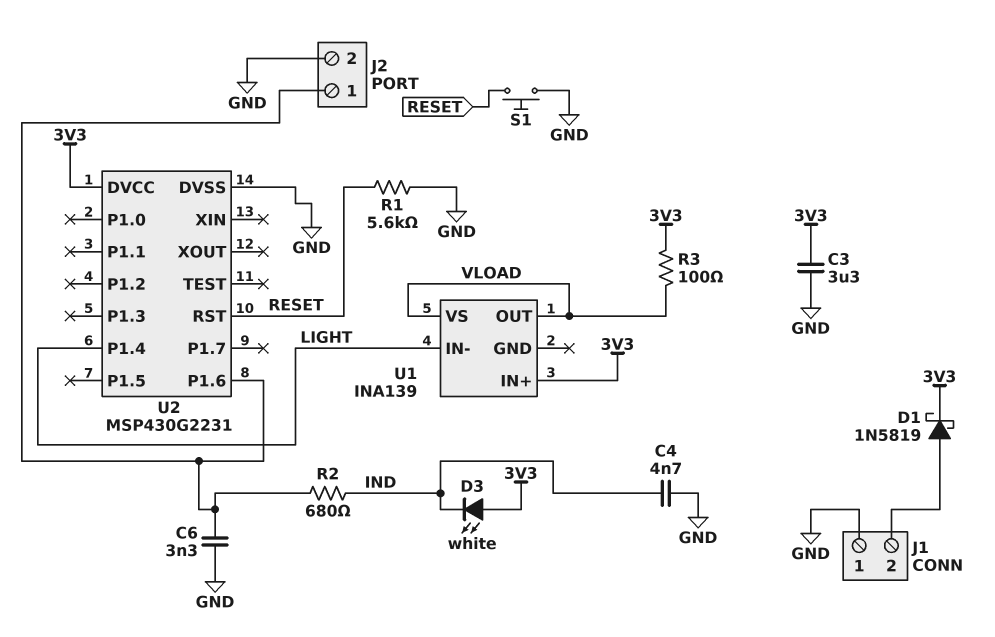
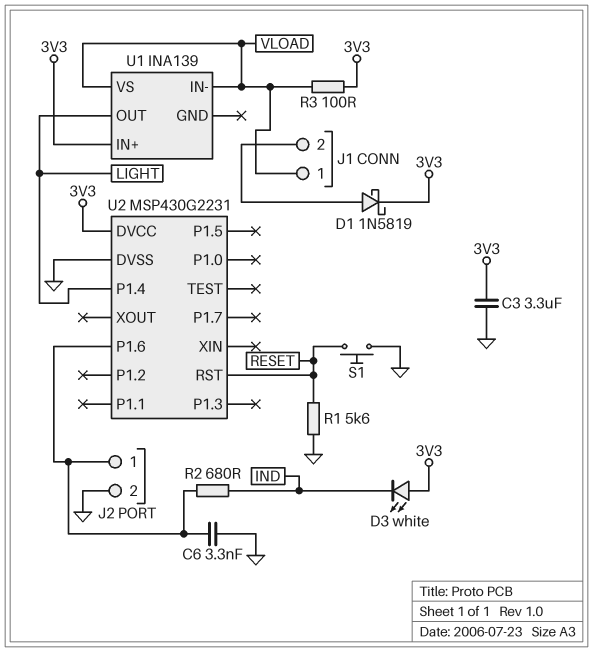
C4: 4.7nF (GND, IND) -> none
J1 pin 1: GND -> VLOAD
U1 pin IN-: LIGHT -> VLOAD
U1 pin OUT: VLOAD -> LIGHT

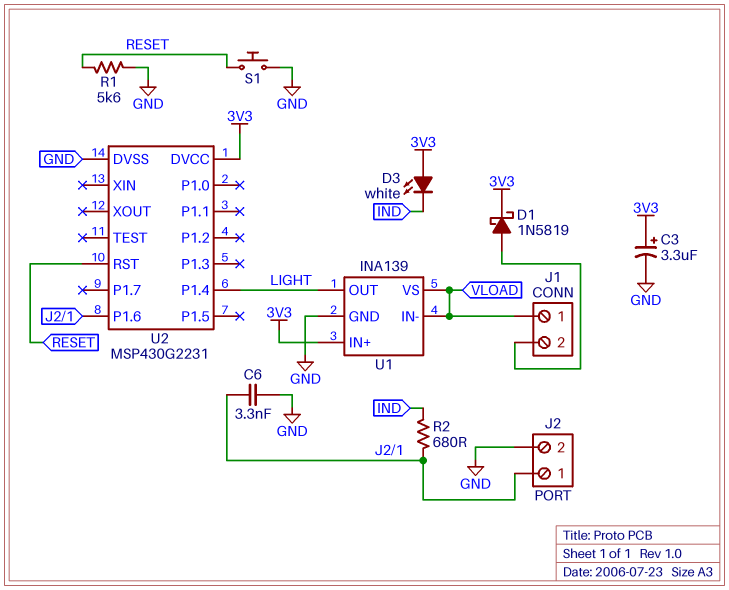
C3: 3.3uF (3V3, GND) -> 3.3uF (plus 3V3, minus GND)
R3: 100 (3V3, VLOAD) -> none
U1 pin GND: none -> GND

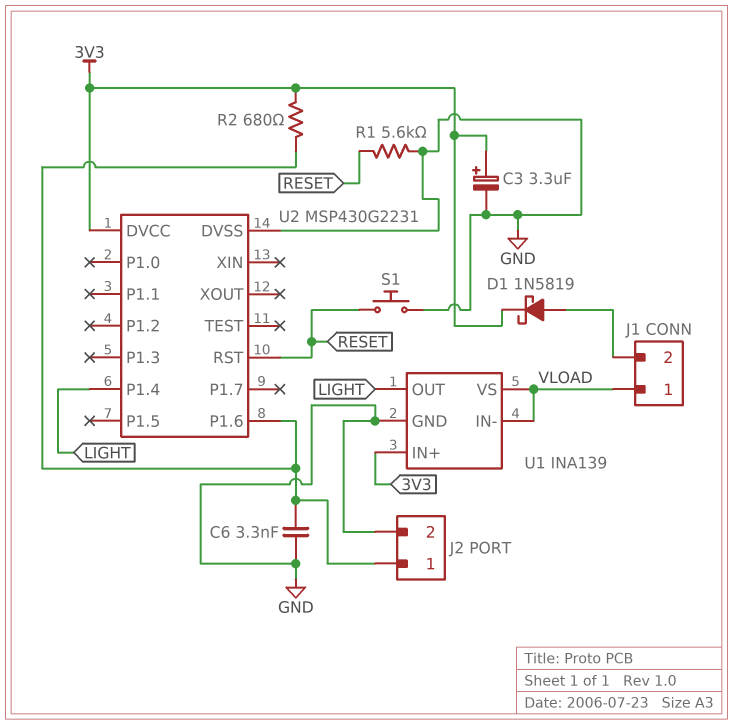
D3: LED white (A 3V3, K IND) -> none
R2: 680 (IND, J2/1) -> 680 (3V3, J2/1)

